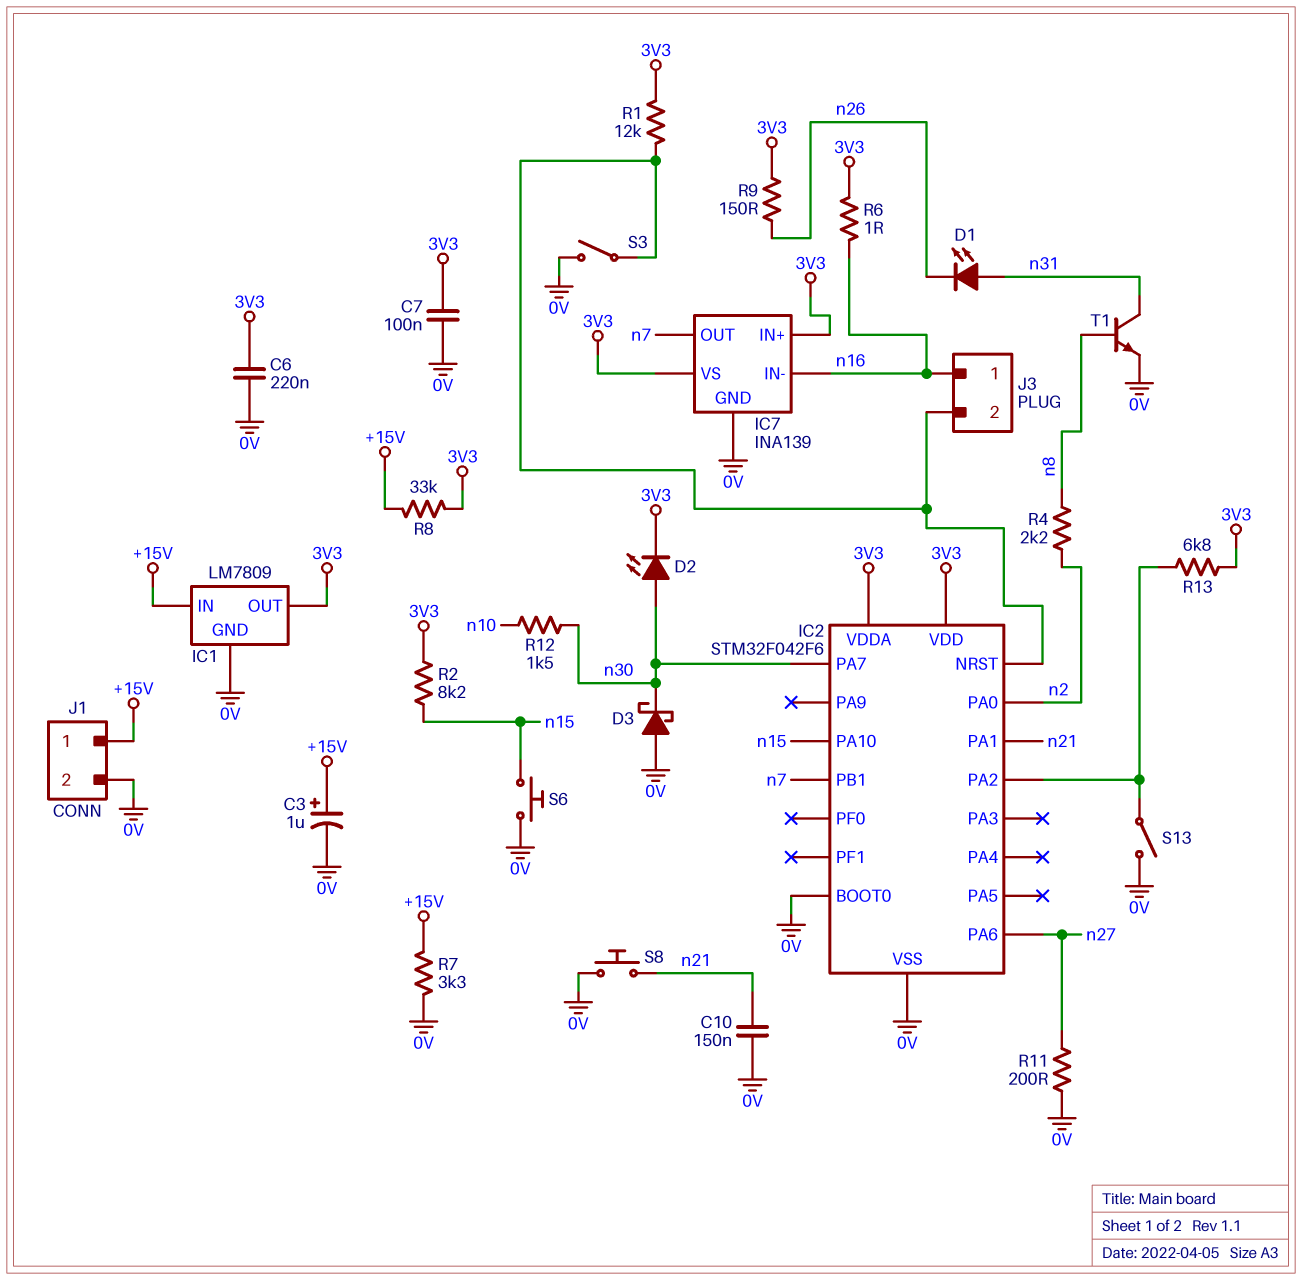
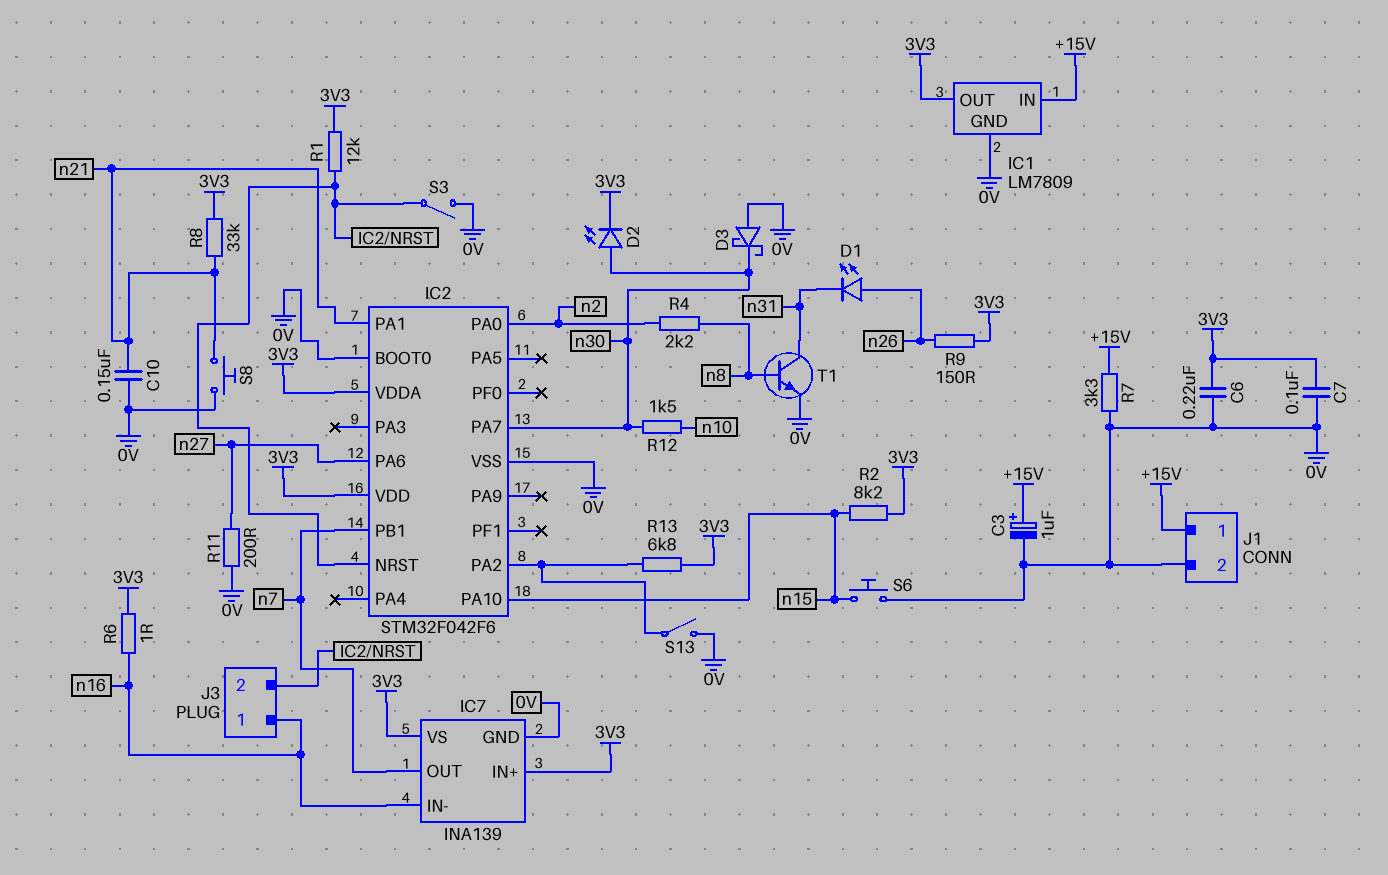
D1: LED (A n31, K n26) -> LED (A n26, K n31)
R8: 33k (+15V, 3V3) -> 33k (3V3, n21)

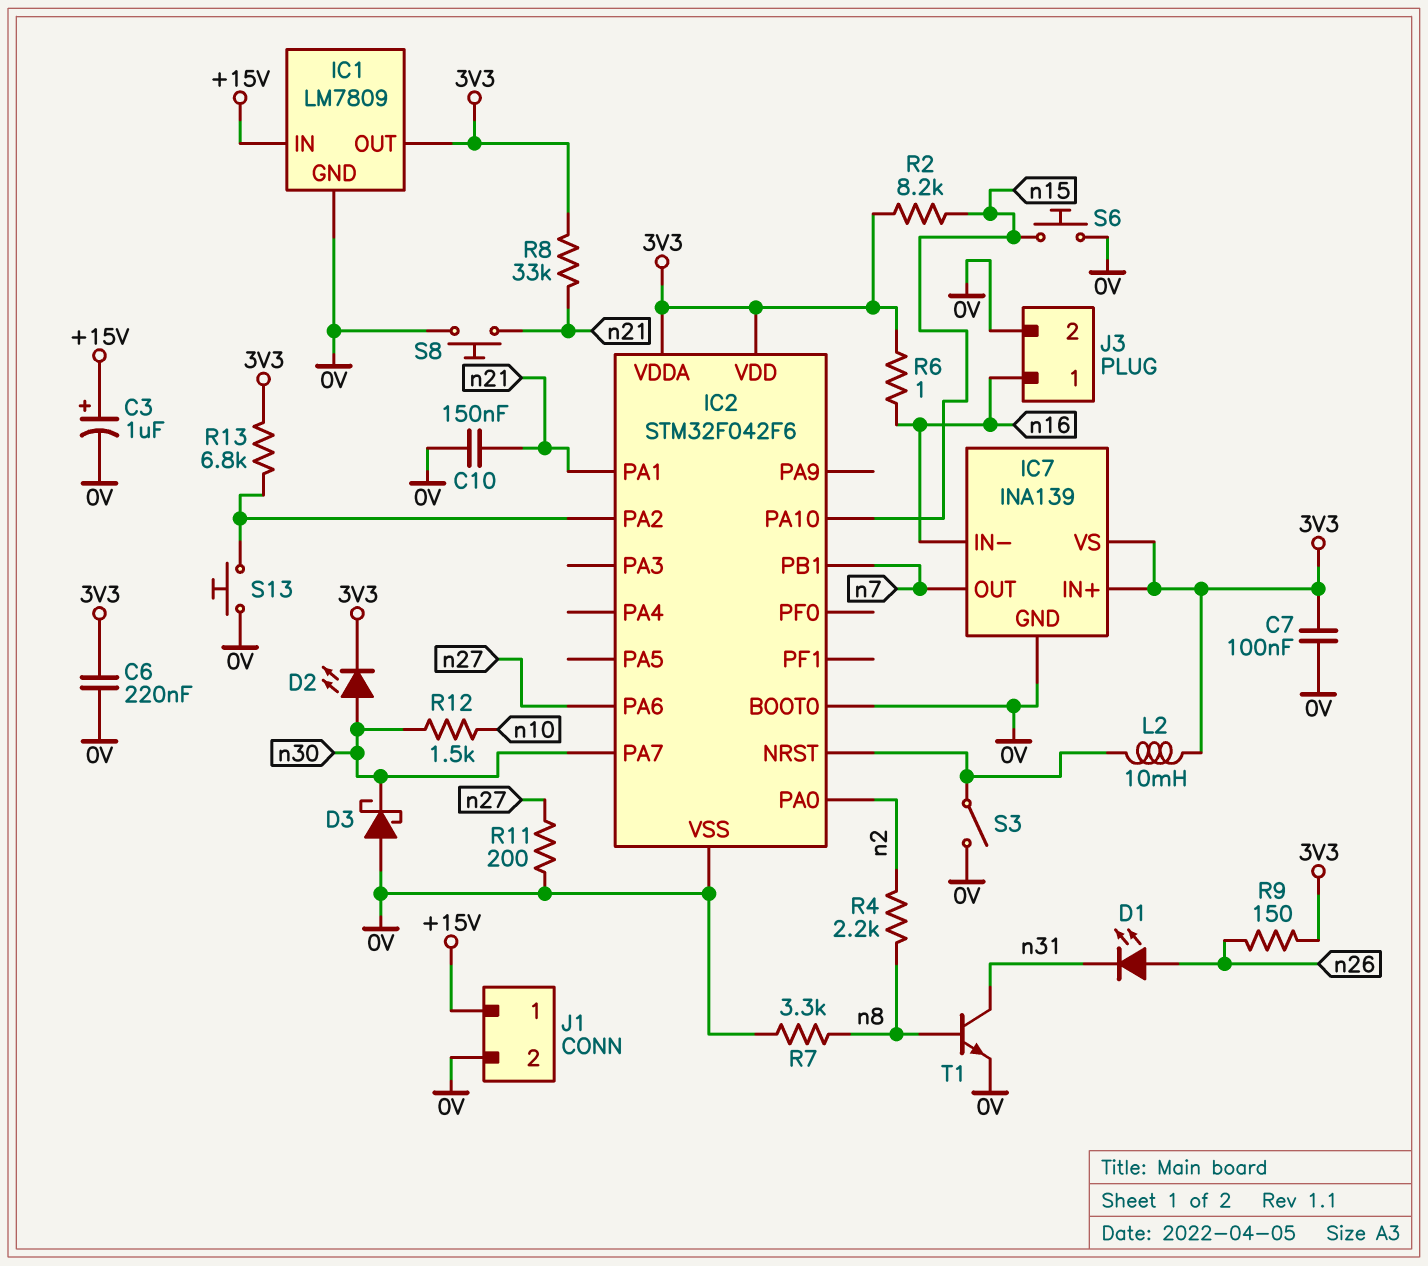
J3 pin 2: IC2/NRST -> 0V
L2: none -> 10mH (3V3, IC2/NRST)
R1: 12k (3V3, IC2/NRST) -> none
R7: 3.3k (+15V, 0V) -> 3.3k (0V, n8)
S13: switch (0V, IC2/PA2) -> button (0V, IC2/PA2)

